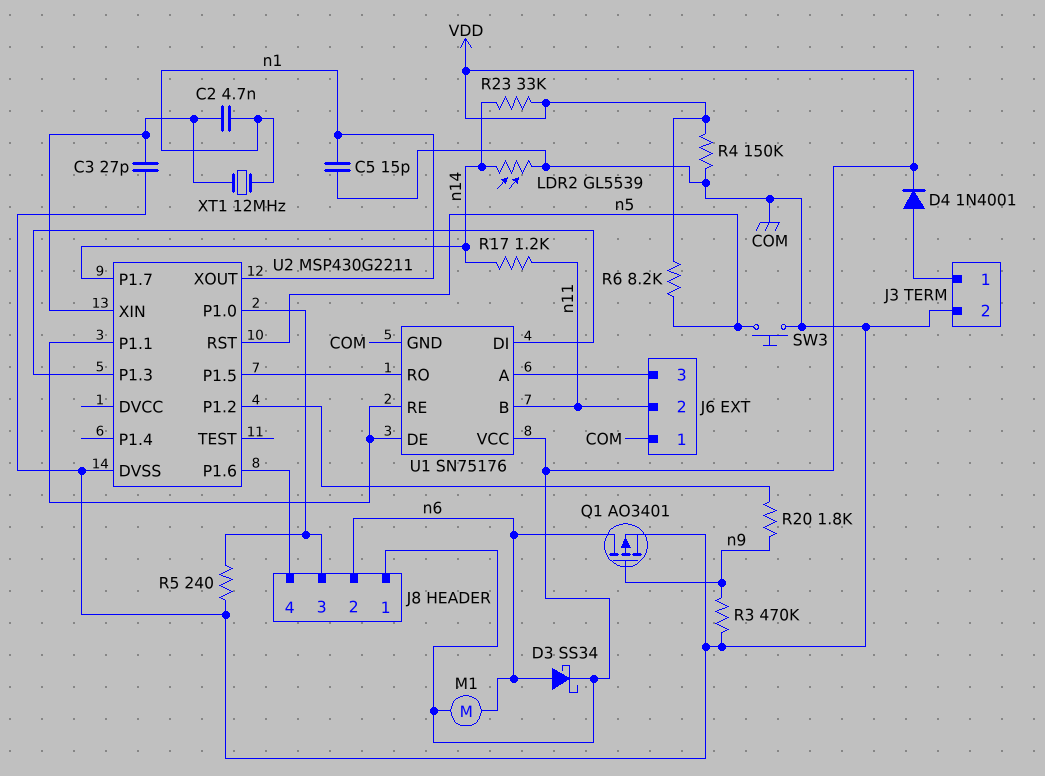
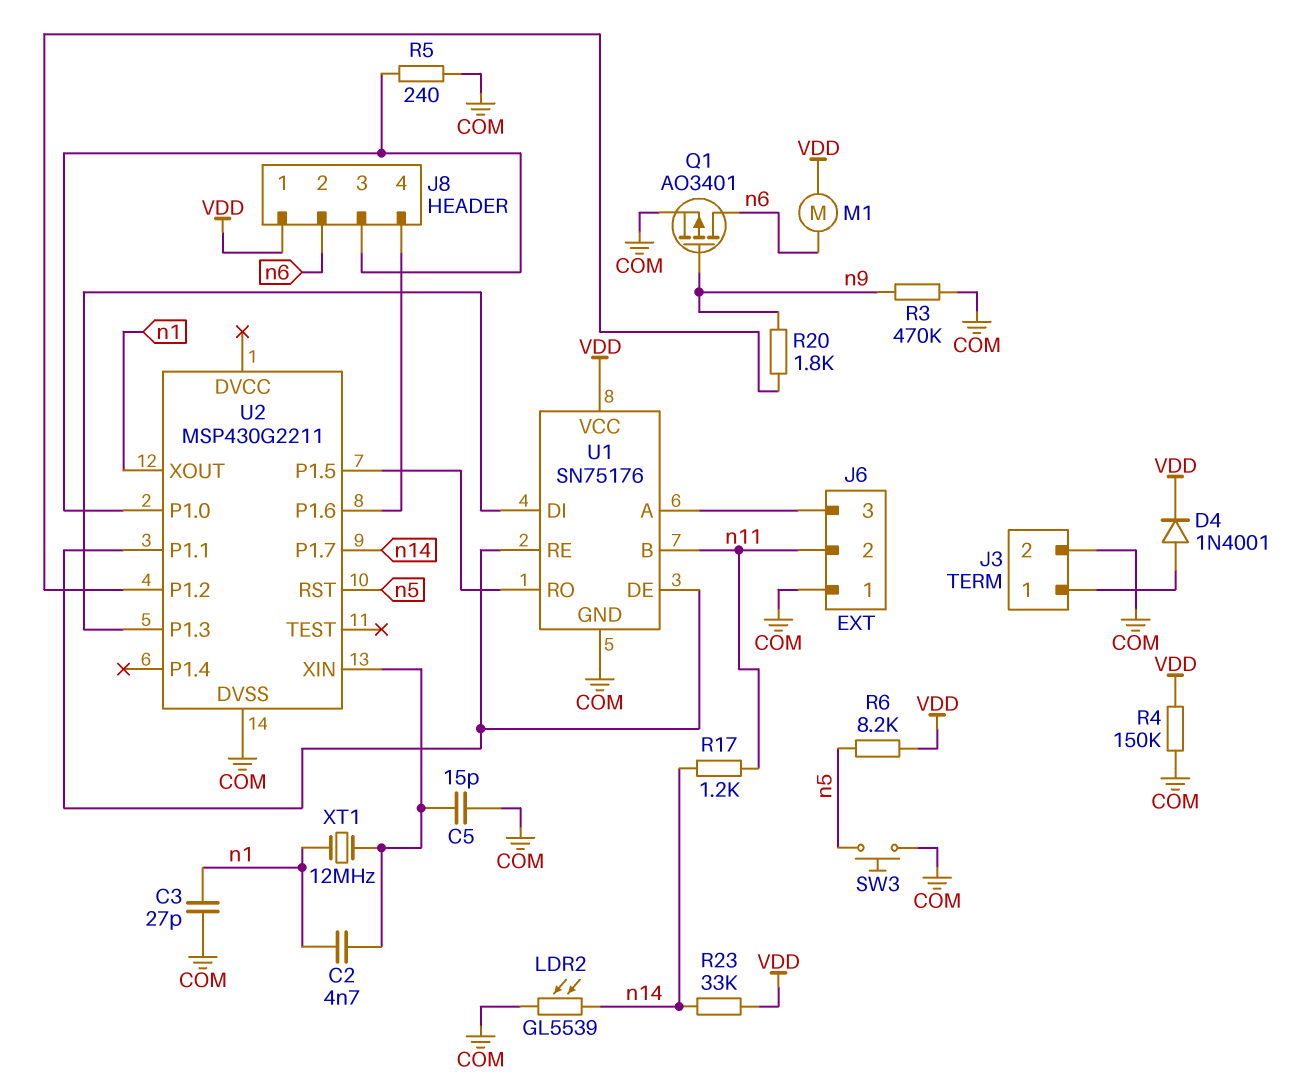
C3: 27pF (COM, U2/XIN) -> 27pF (COM, n1)
C5: 15pF (COM, n1) -> 15pF (COM, U2/XIN)
D3: schottky SS34 (A n6, K VDD) -> none

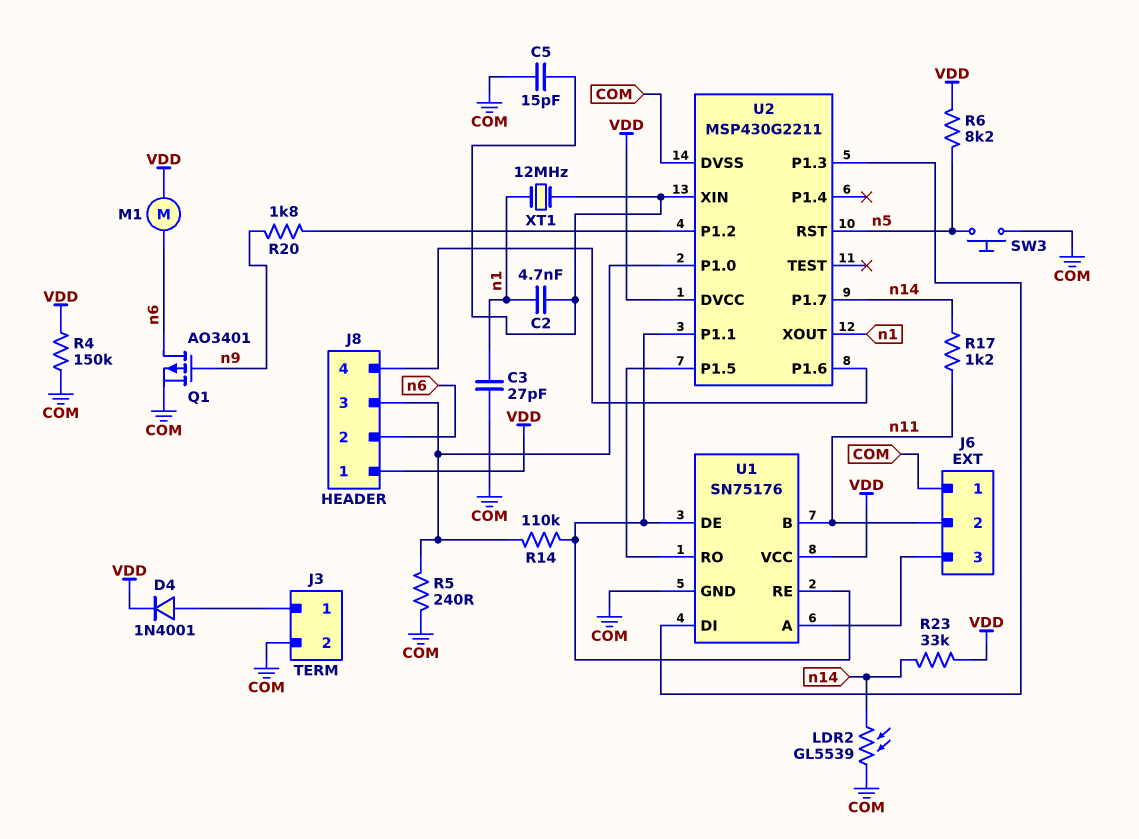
R3: 470k (COM, n9) -> none
R14: none -> 110k (J8/3, U1/DE)
U2 pin DVCC: none -> VDD

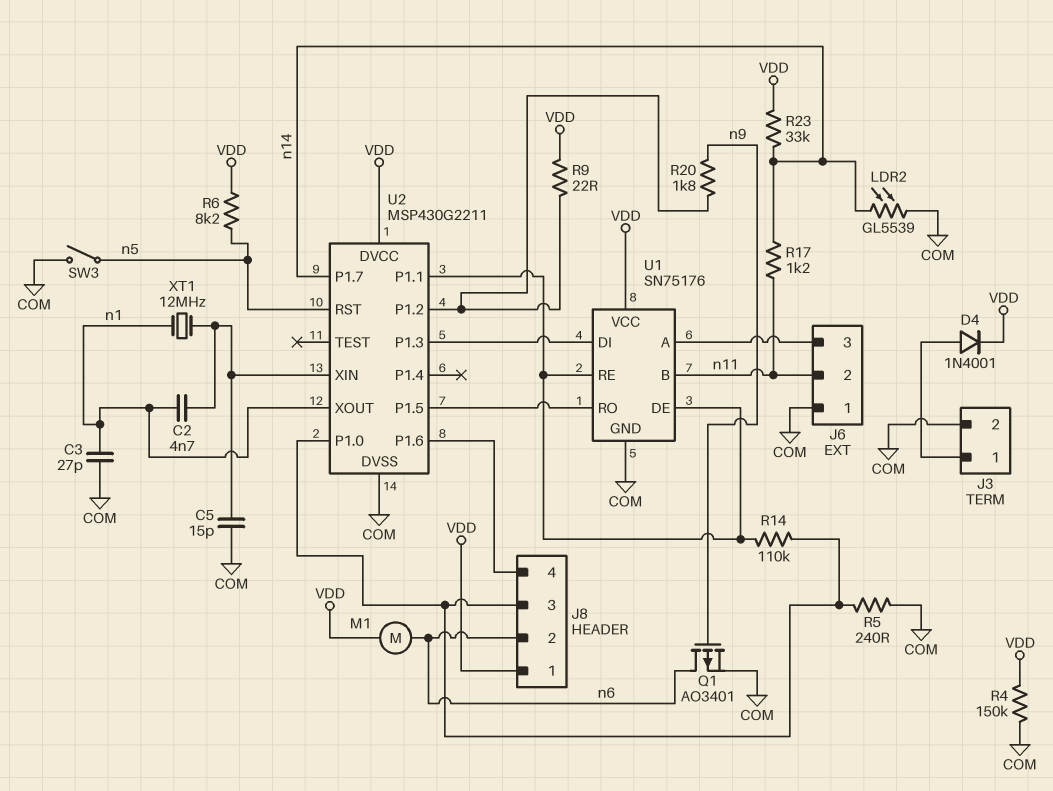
R9: none -> 22 (U2/P1.2, VDD)
SW3: button (COM, n5) -> switch (COM, n5)

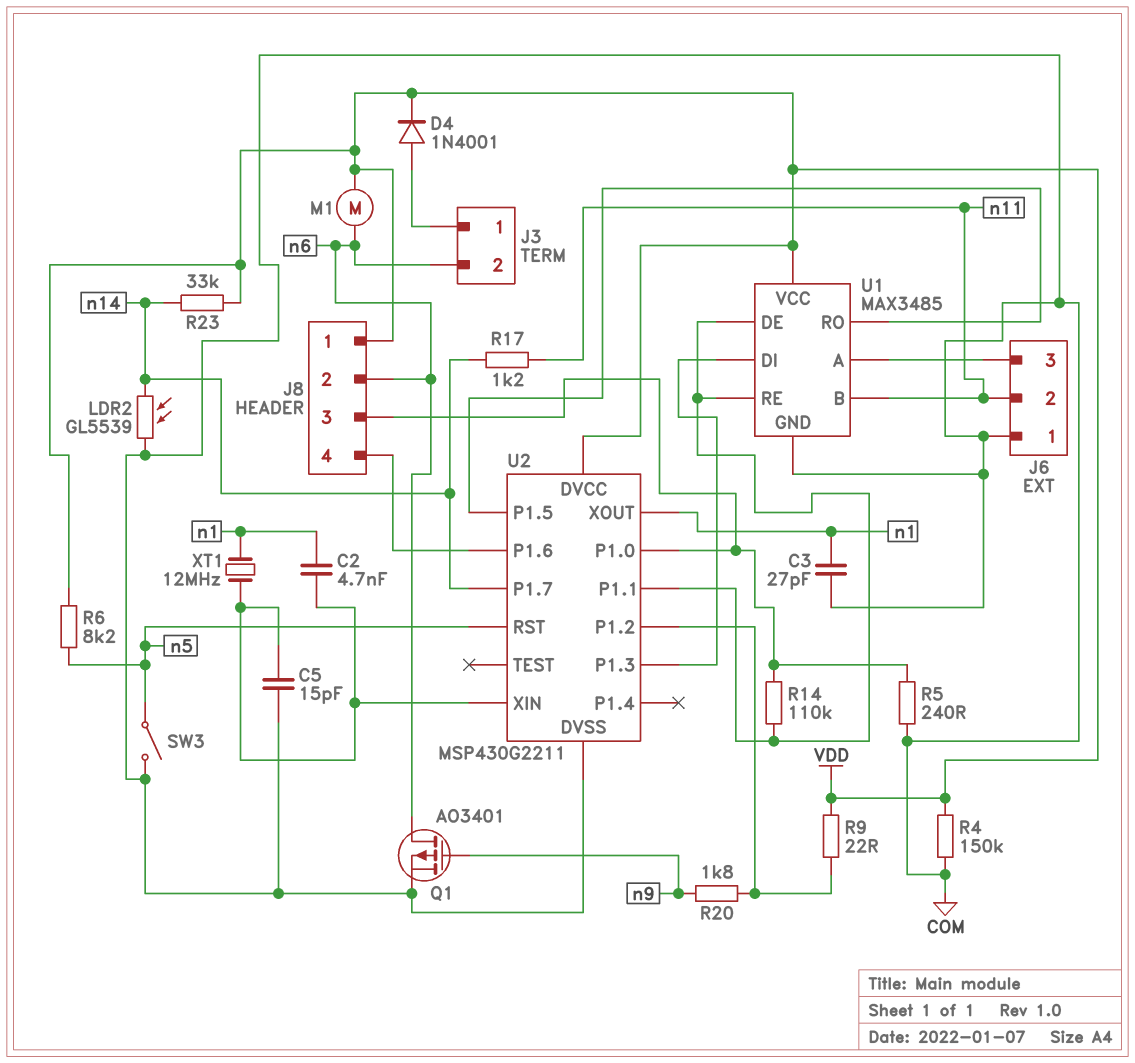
J3 pin 2: COM -> n6
U1: SN75176 -> MAX3485

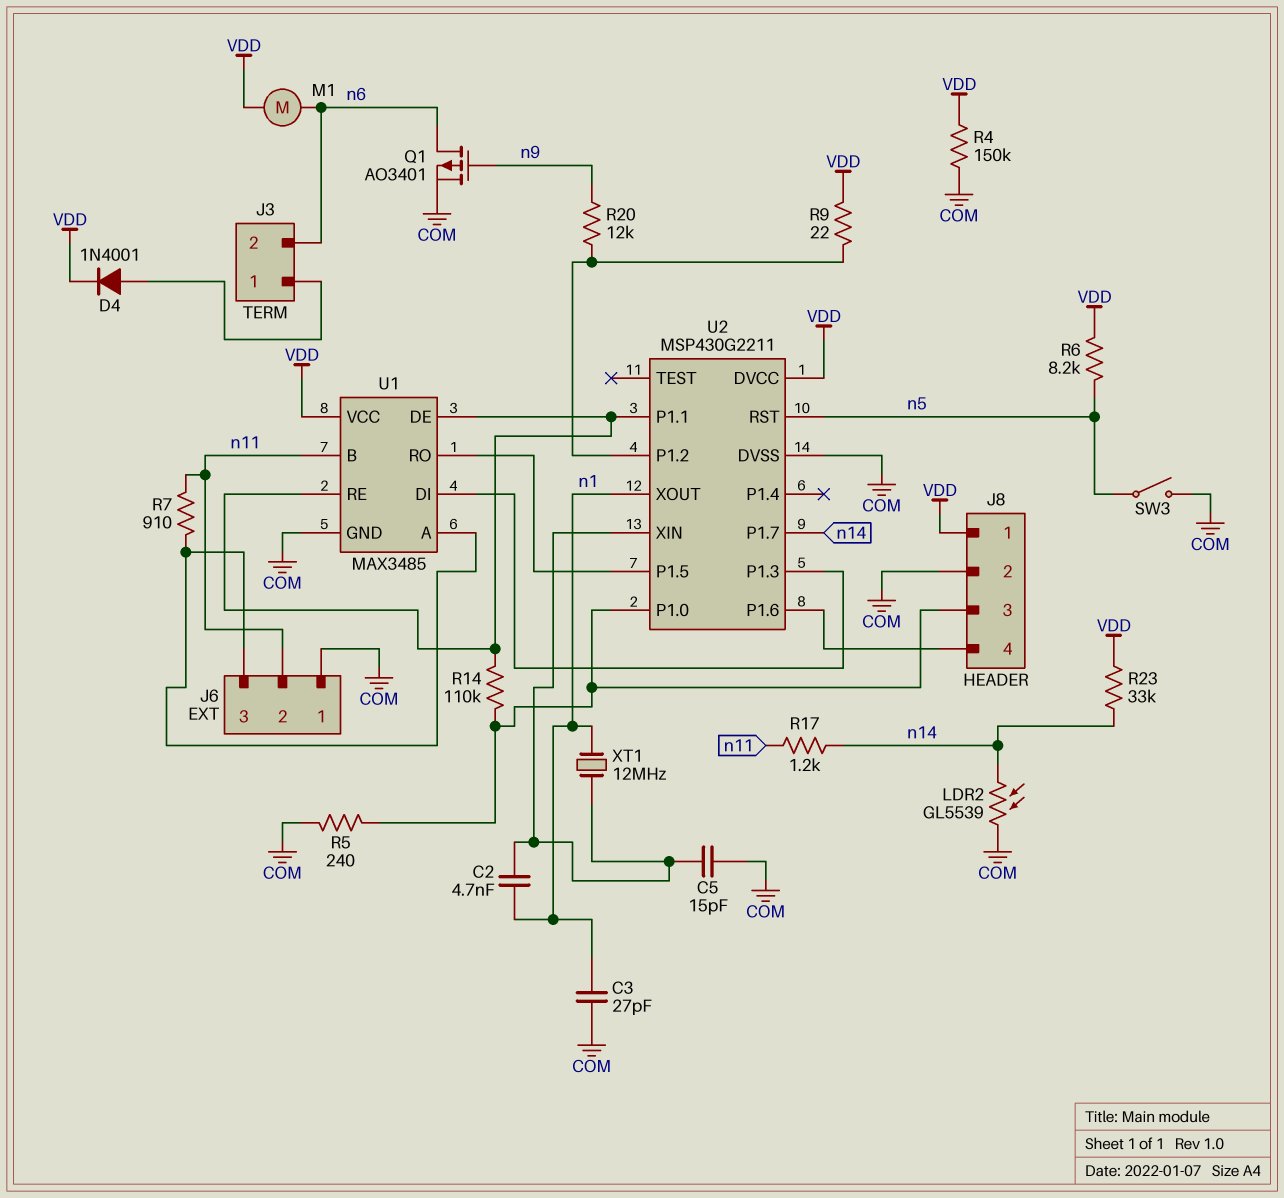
J8 pin 2: n6 -> COM
R7: none -> 910 (J6/3, n11)
R20: 1.8k (U2/P1.2, n9) -> 12k (U2/P1.2, n9)

